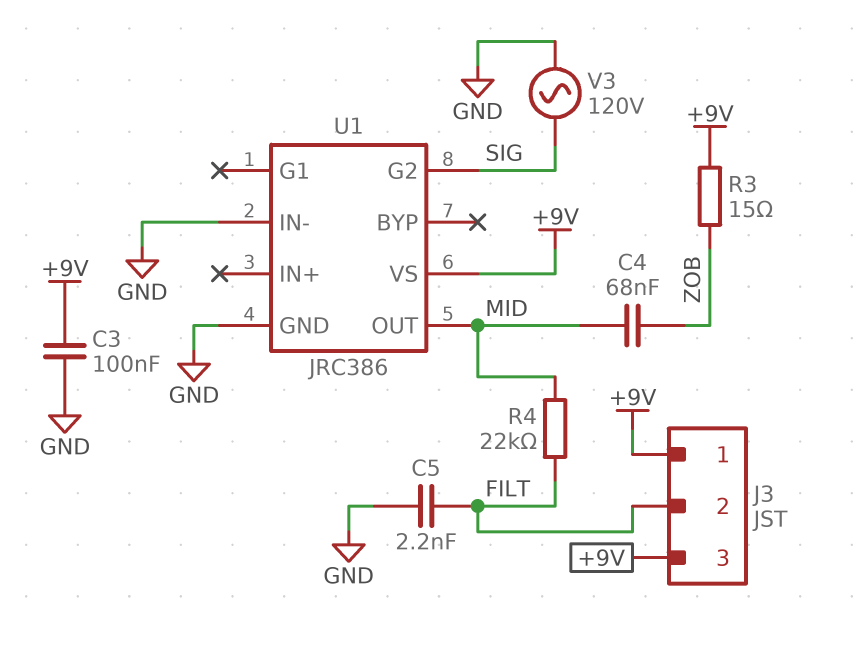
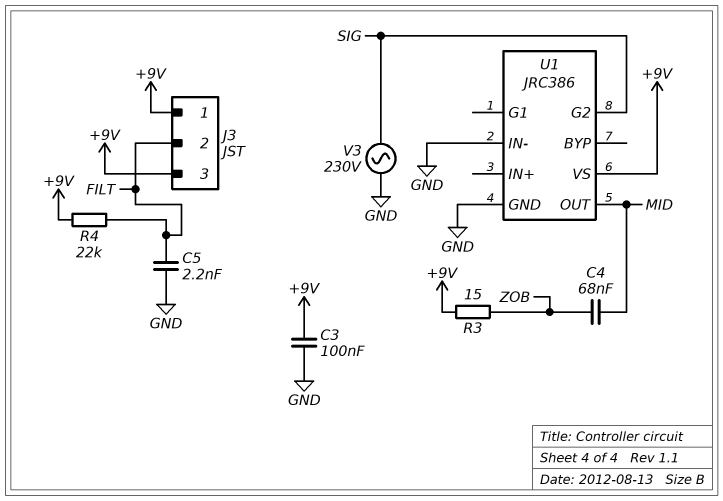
R4: 22k (FILT, MID) -> 22k (+9V, FILT)
V3: AC 120V (GND, SIG) -> AC 230V (GND, SIG)

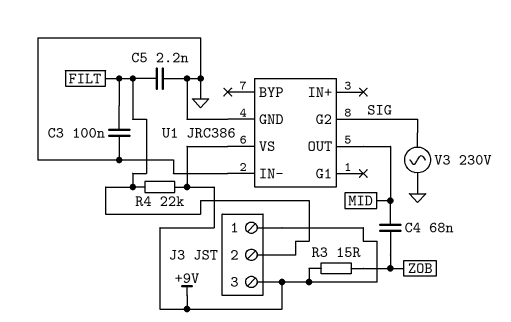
C3: 100nF (+9V, GND) -> 100nF (FILT, GND)

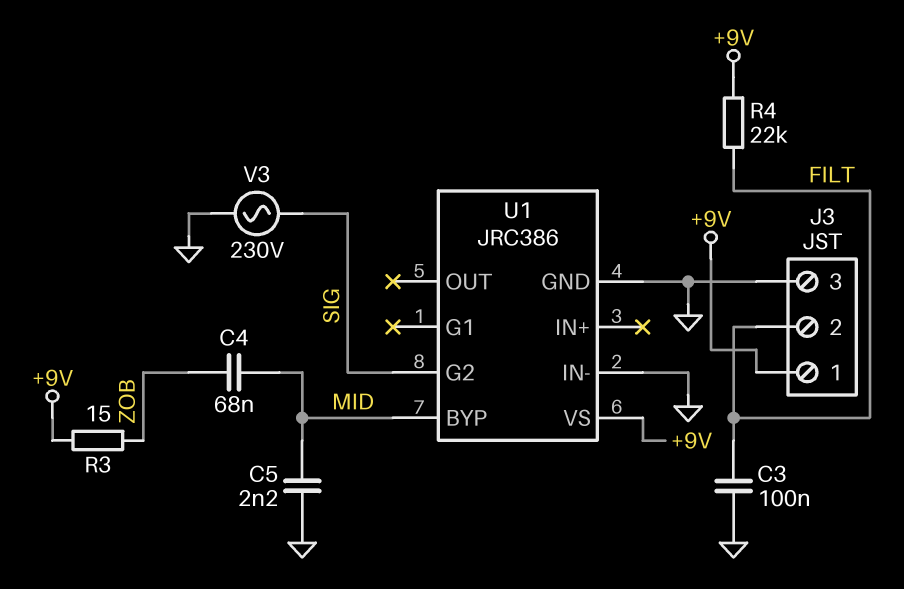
C5: 2.2nF (FILT, GND) -> 2.2nF (GND, MID)
J3 pin 3: +9V -> GND
U1 pin BYP: none -> MID
U1 pin OUT: MID -> none

